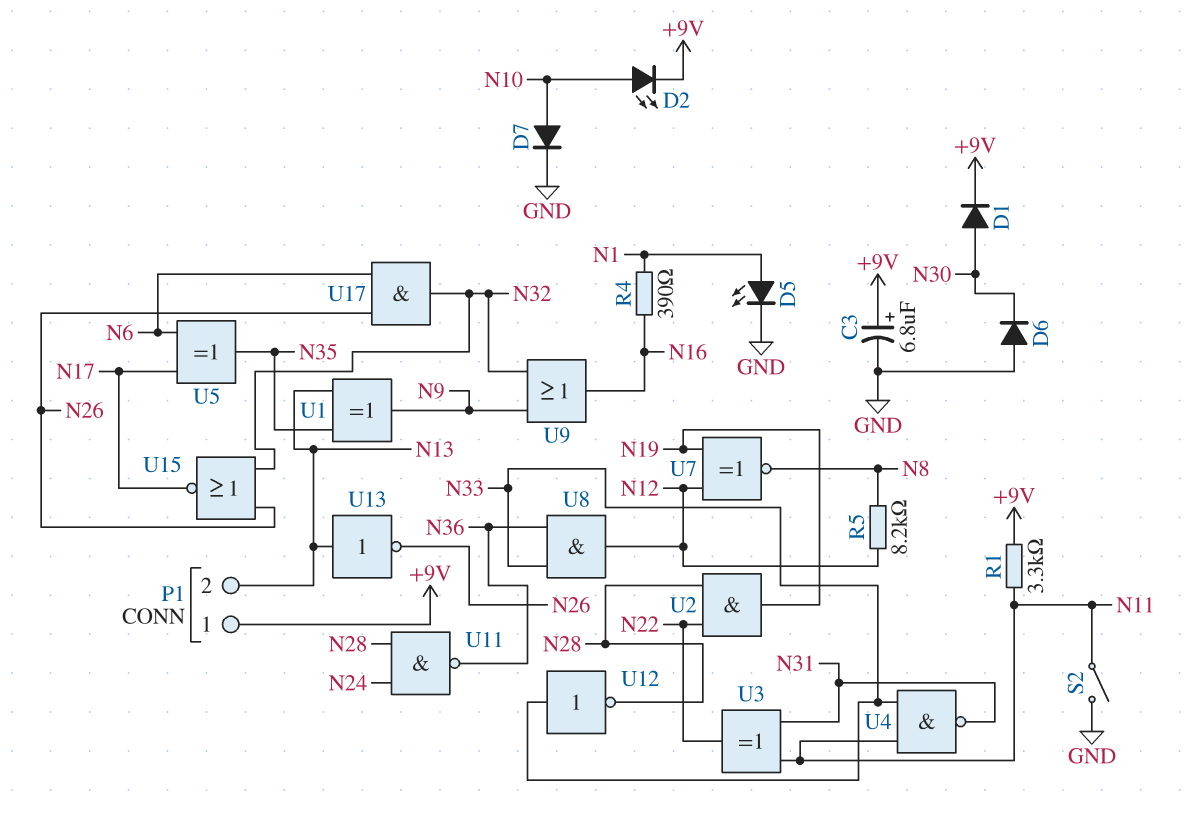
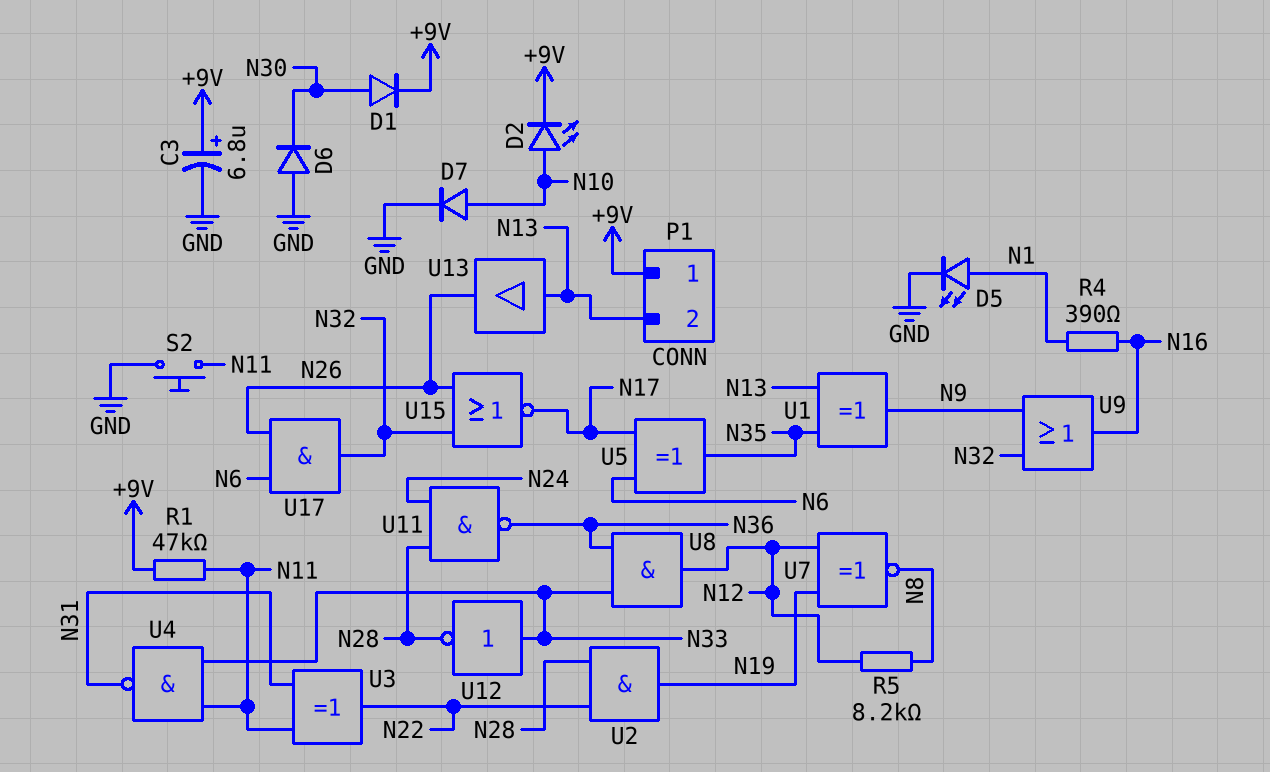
R1: 3.3k (+9V, N11) -> 47k (+9V, N11)
S2: switch (GND, N11) -> button (GND, N11)
U13: NOT (in N13, out N26) -> buffer (in N13, out N26)

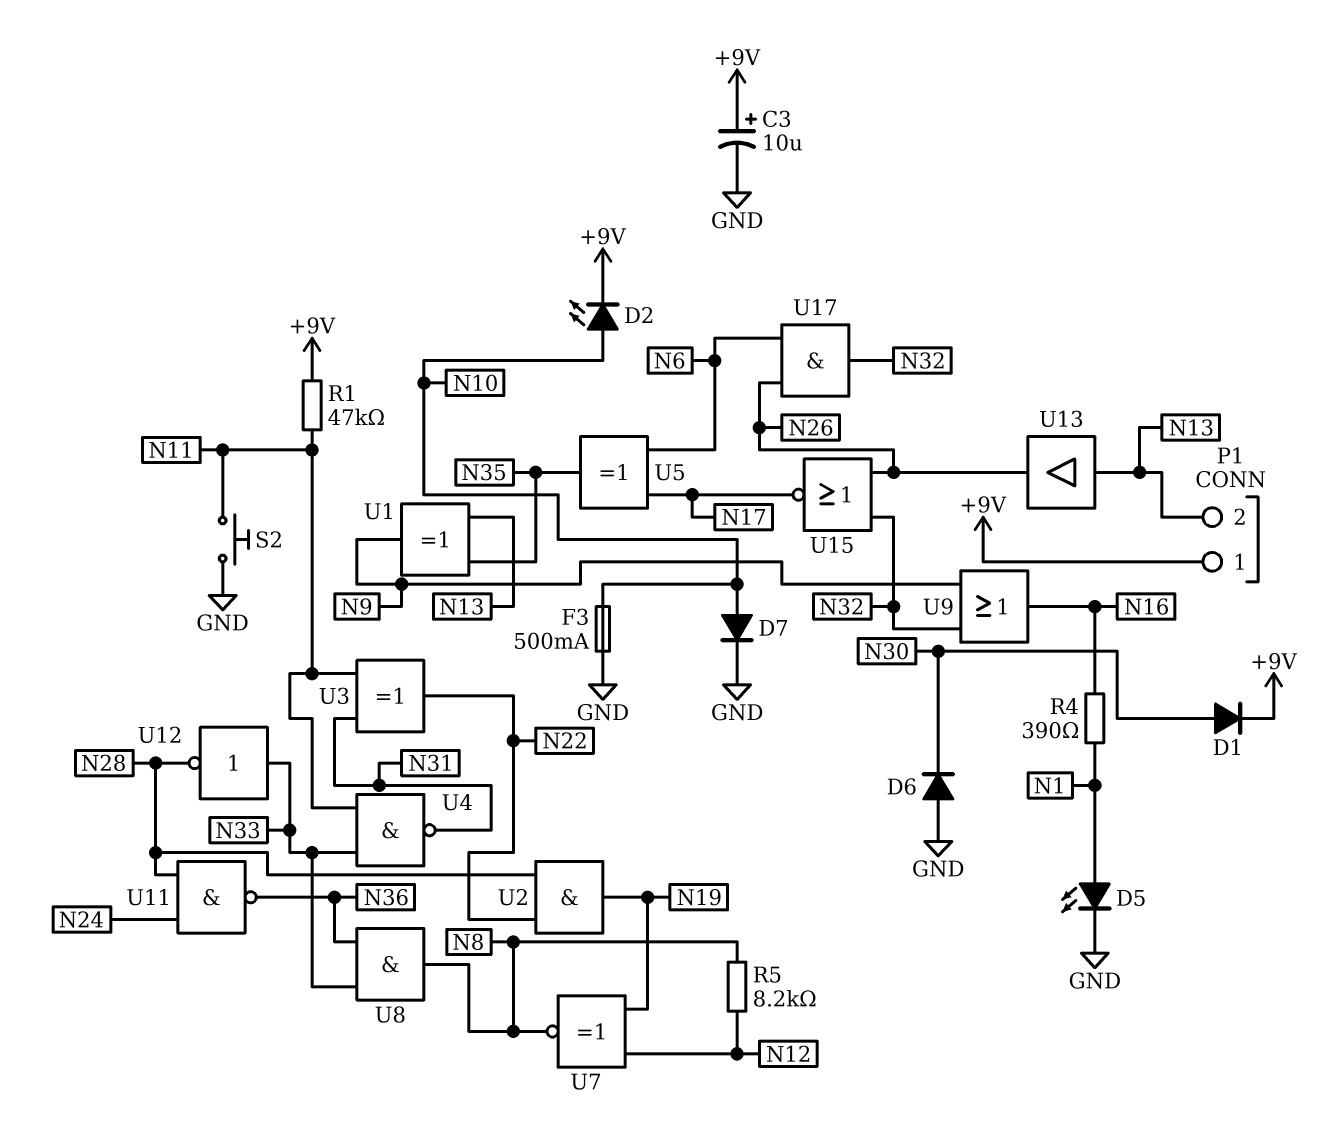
C3: 6.8uF (plus +9V, minus GND) -> 10uF (plus +9V, minus GND)
F3: none -> 500mA (GND, N10)
U8: AND (in N33, in N36, out N12) -> AND (in N33, in N36, out N8)

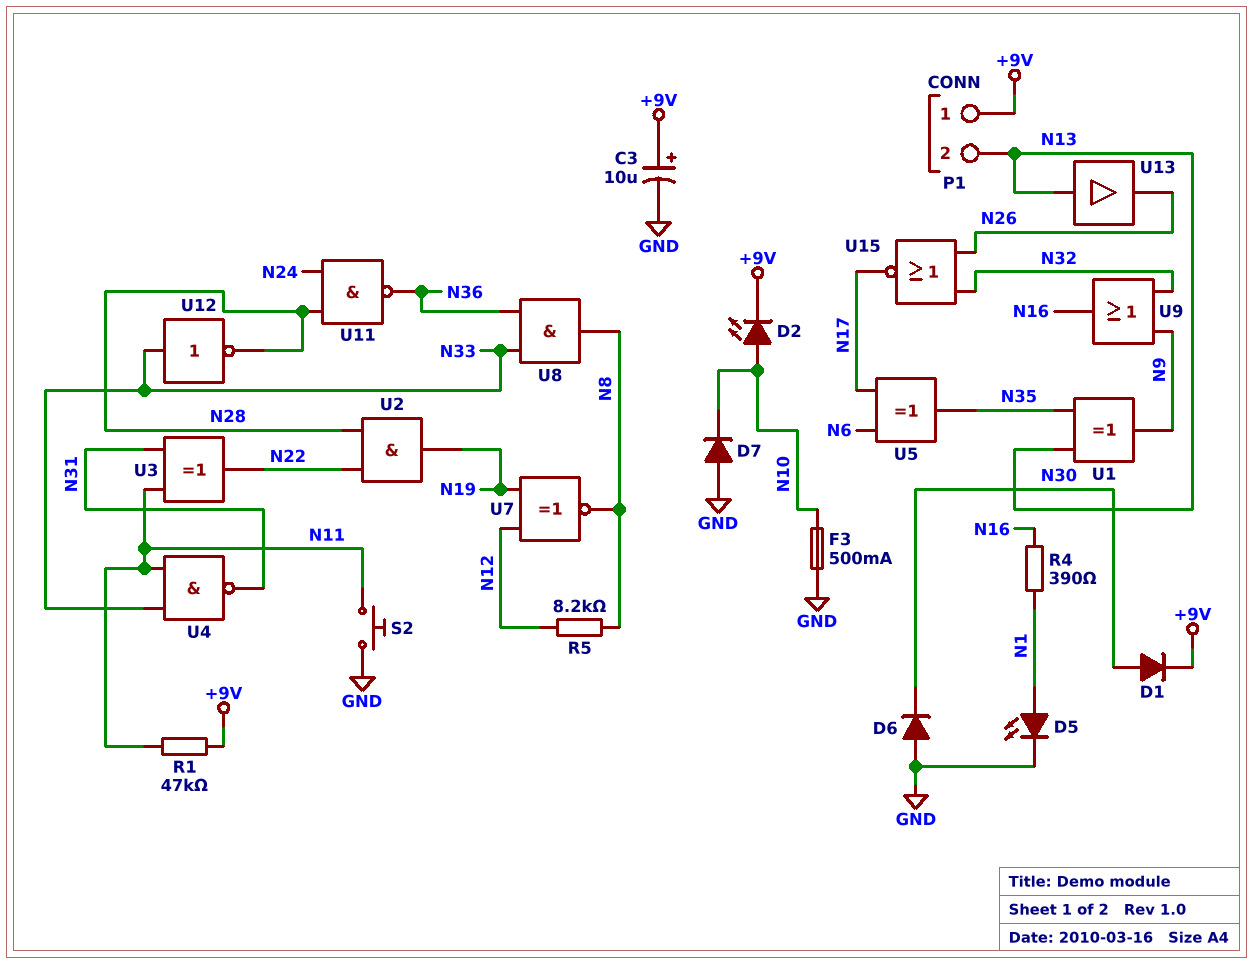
D7: diode (A N10, K GND) -> diode (A GND, K N10)
U17: AND (in N6, in N26, out N32) -> none

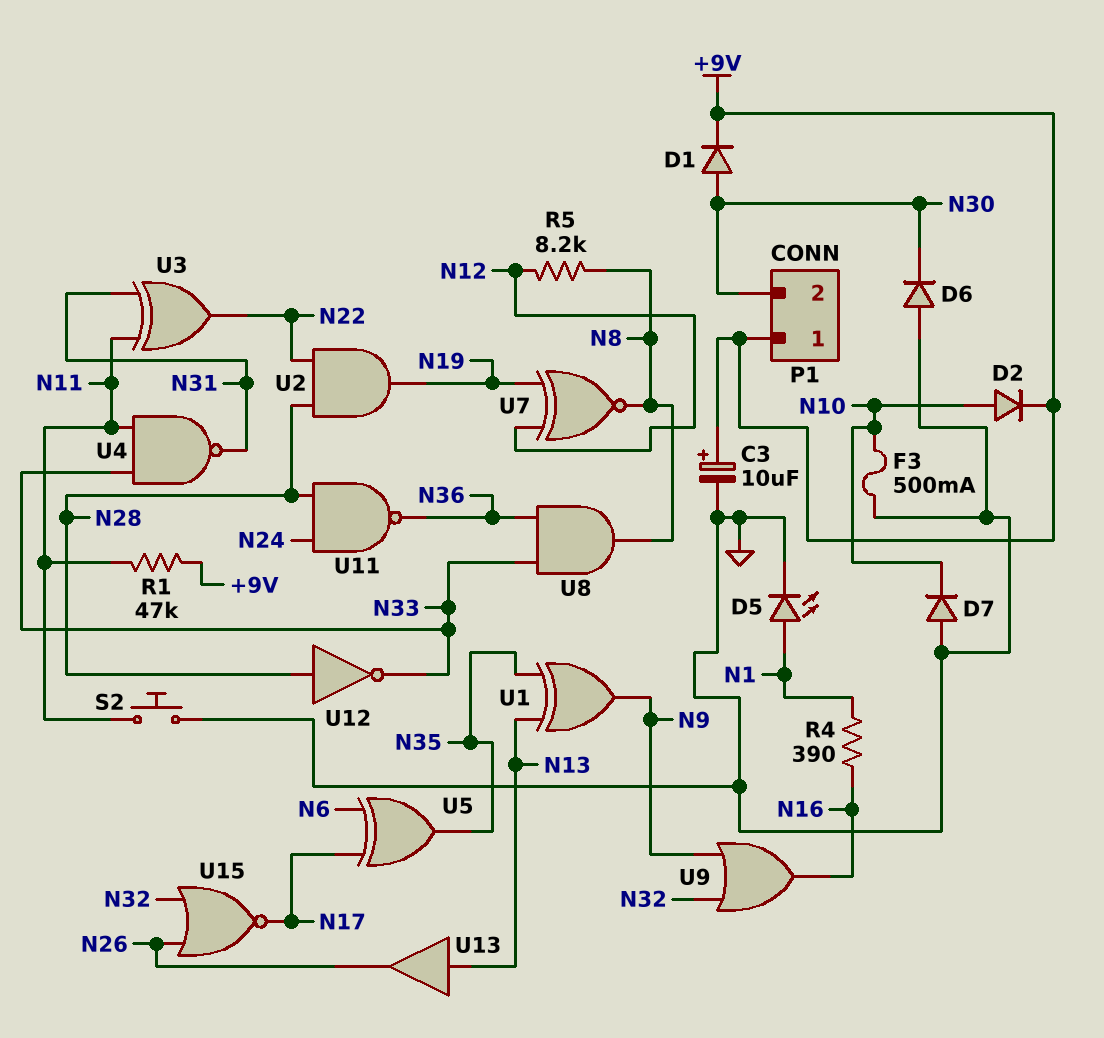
D2: LED (A N10, K +9V) -> diode (A N10, K +9V)
P1 pin 2: N13 -> N30
U12: NOT (in N33, out N28) -> NOT (in N28, out N33)

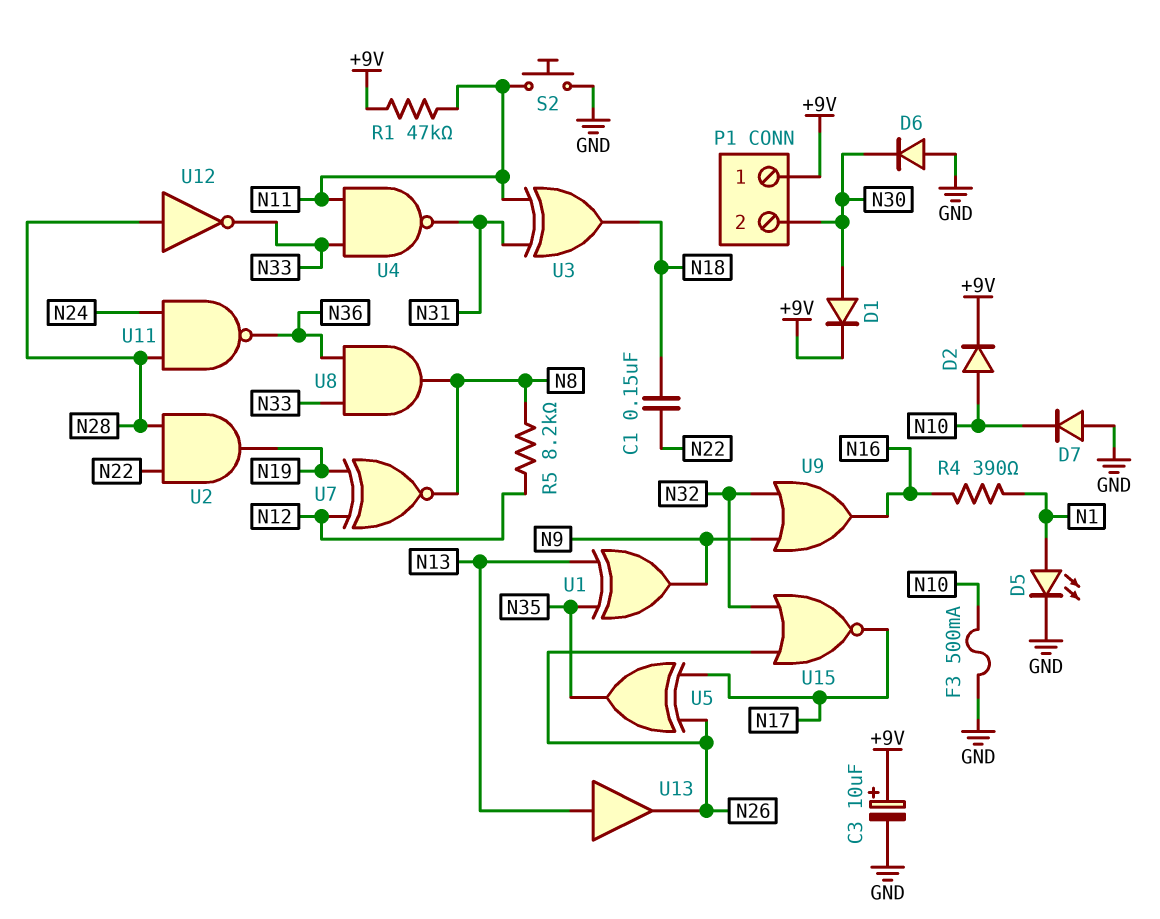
C1: none -> 150nF (N18, N22)
U3: XOR (in N11, in N31, out N22) -> XOR (in N11, in N31, out N18)
U5: XOR (in N6, in N17, out N35) -> XOR (in N17, in N26, out N35)

